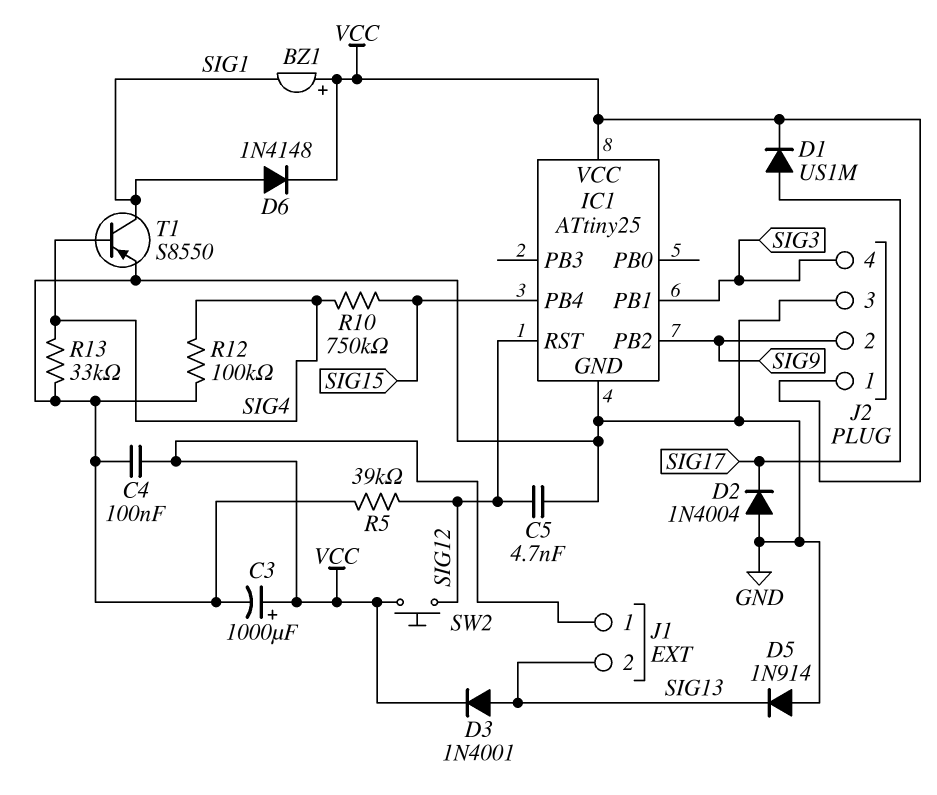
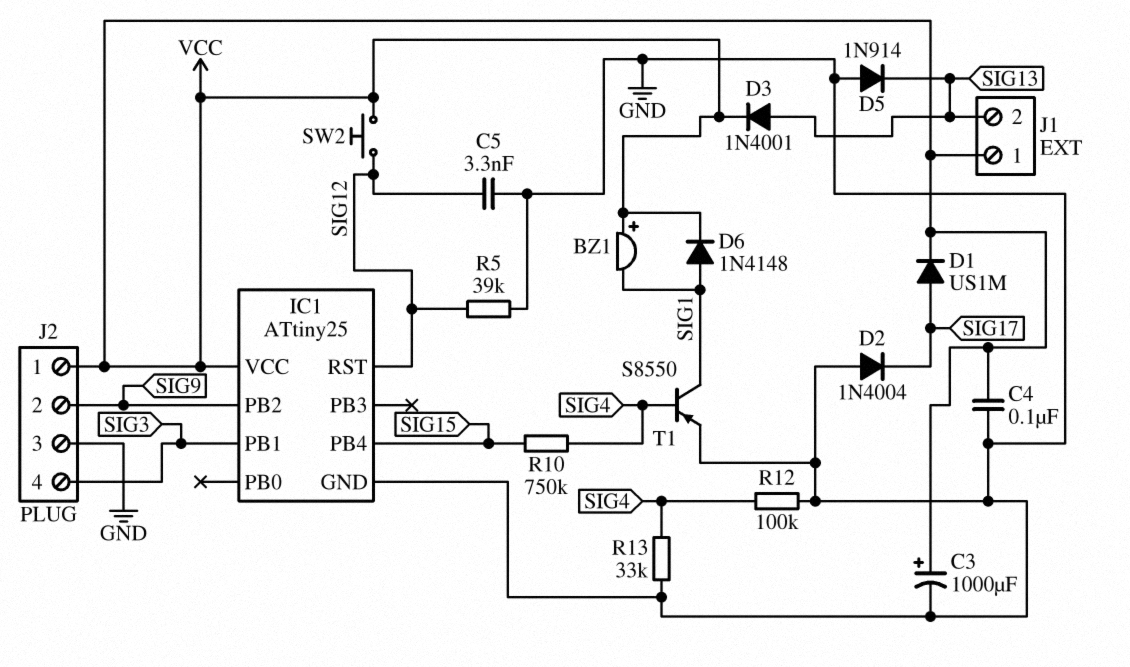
C5: 4.7nF (GND, SIG12) -> 3.3nF (GND, SIG12)

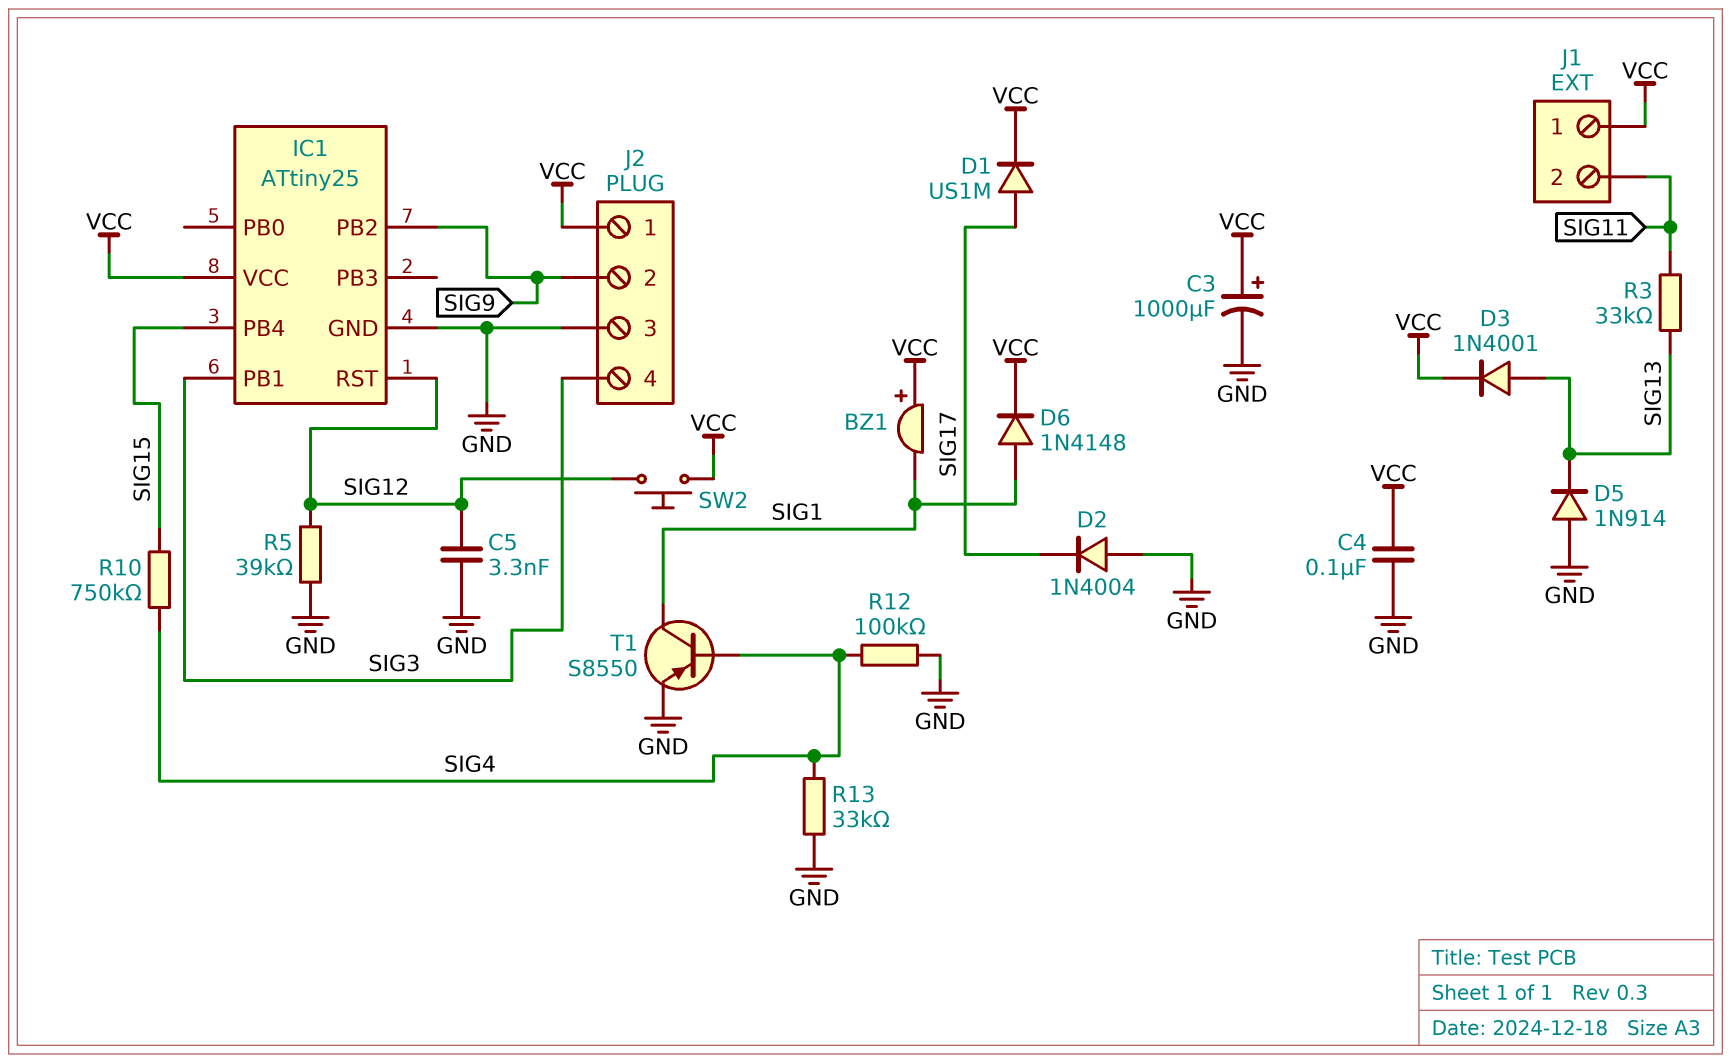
J1 pin 2: SIG13 -> SIG11
R3: none -> 33k (SIG11, SIG13)

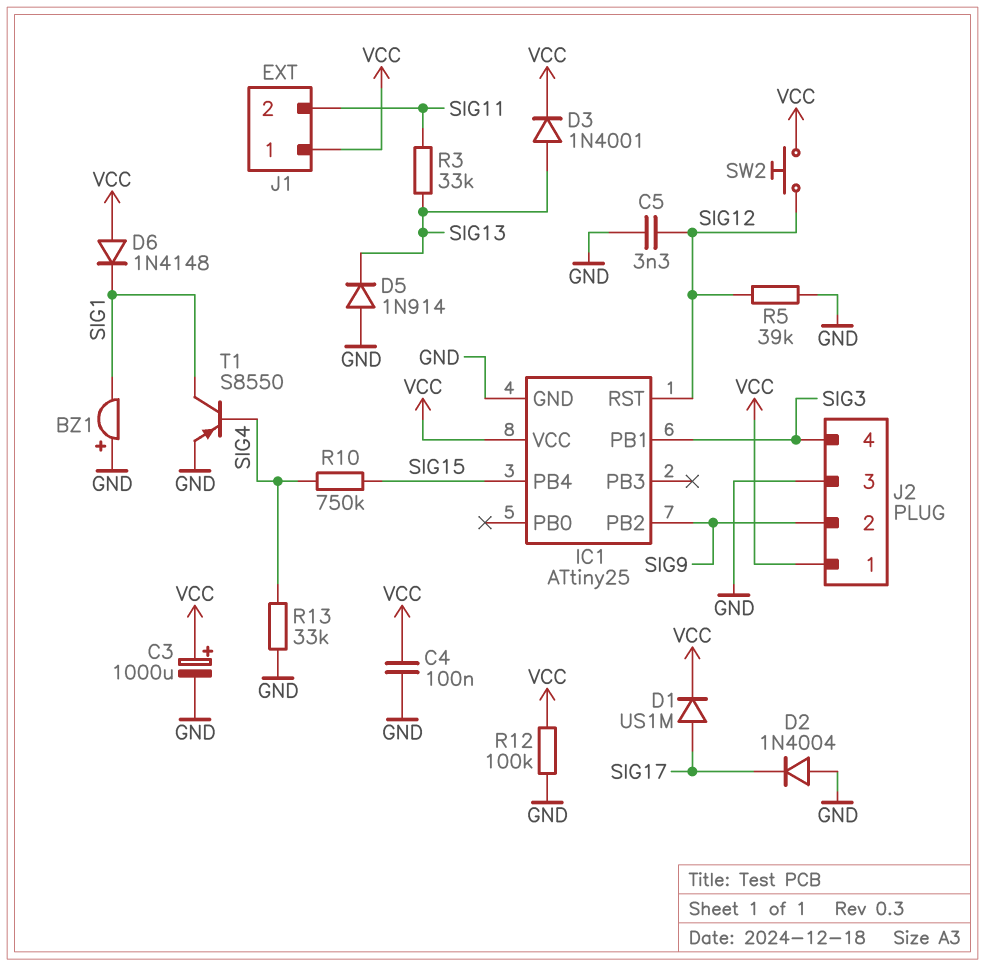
BZ1: buzzer (plus VCC, minus SIG1) -> buzzer (plus GND, minus SIG1)
D6: diode 1N4148 (A SIG1, K VCC) -> diode 1N4148 (A VCC, K SIG1)
R12: 100k (GND, SIG4) -> 100k (GND, VCC)

